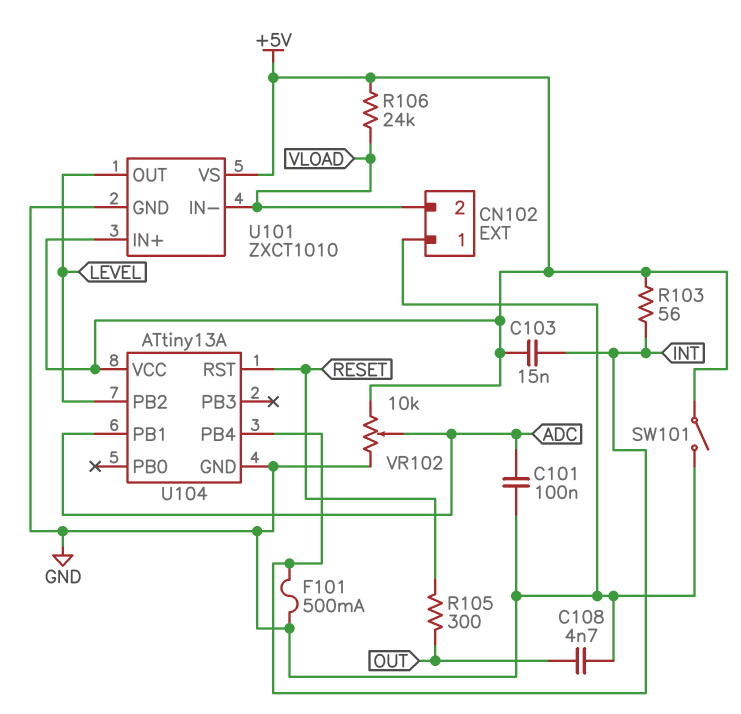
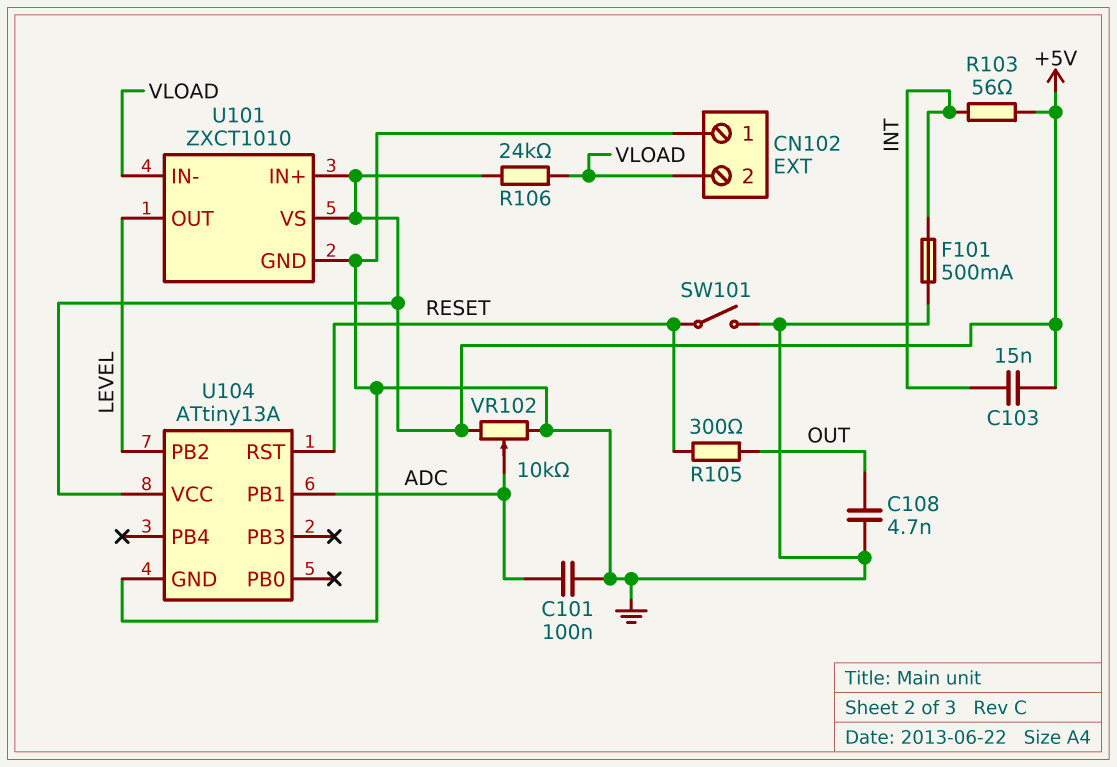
SW101: switch (+5V, GND) -> switch (GND, RESET)
U104 pin PB4: INT -> none

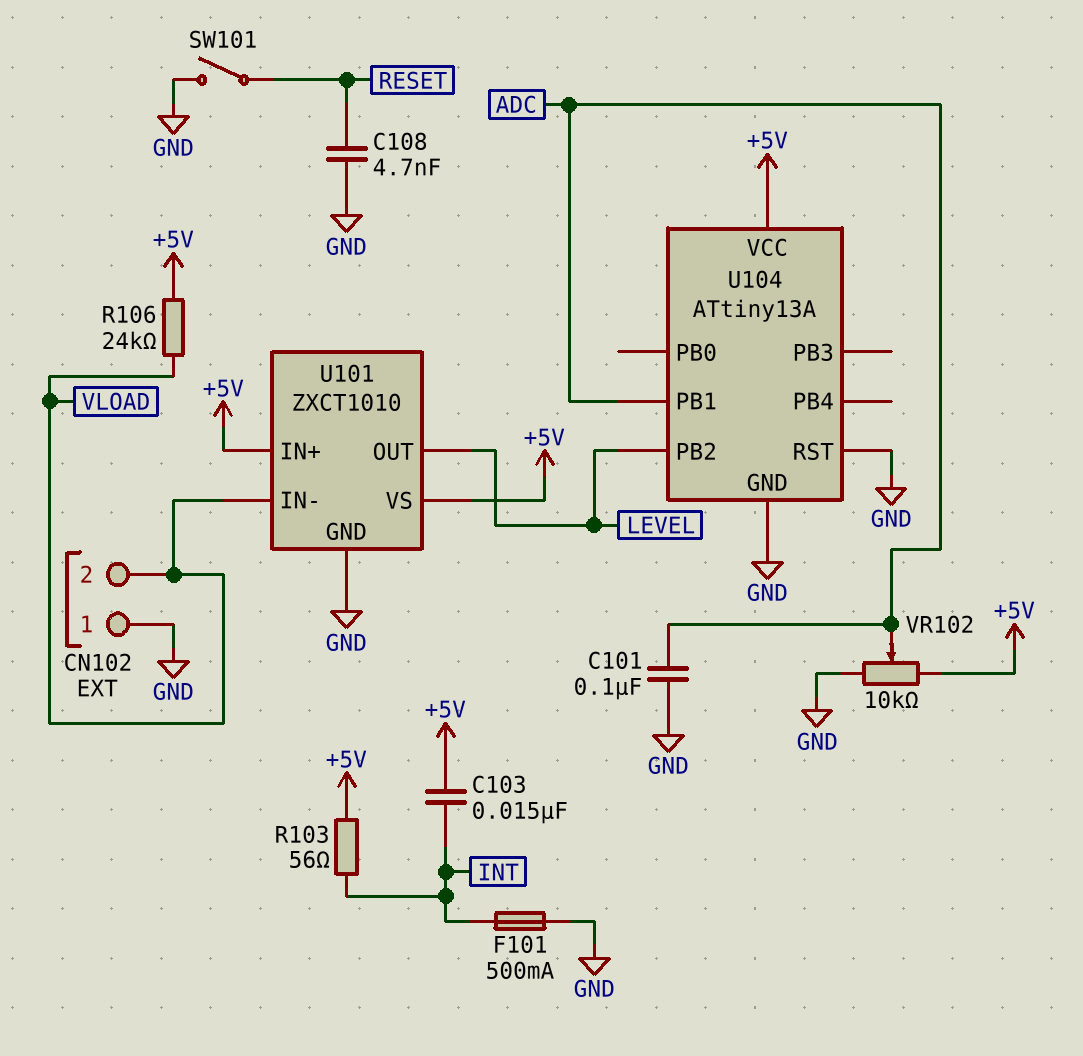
C108: 4.7nF (GND, OUT) -> 4.7nF (GND, RESET)
R105: 300 (OUT, RESET) -> none
U104 pin RST: RESET -> GND

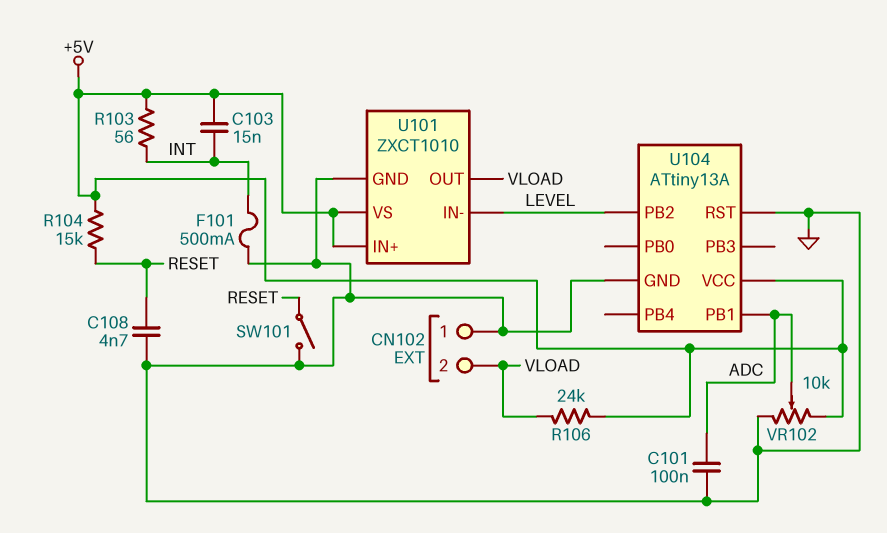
R104: none -> 15k (+5V, RESET)
U101 pin IN-: VLOAD -> LEVEL
U101 pin OUT: LEVEL -> VLOAD

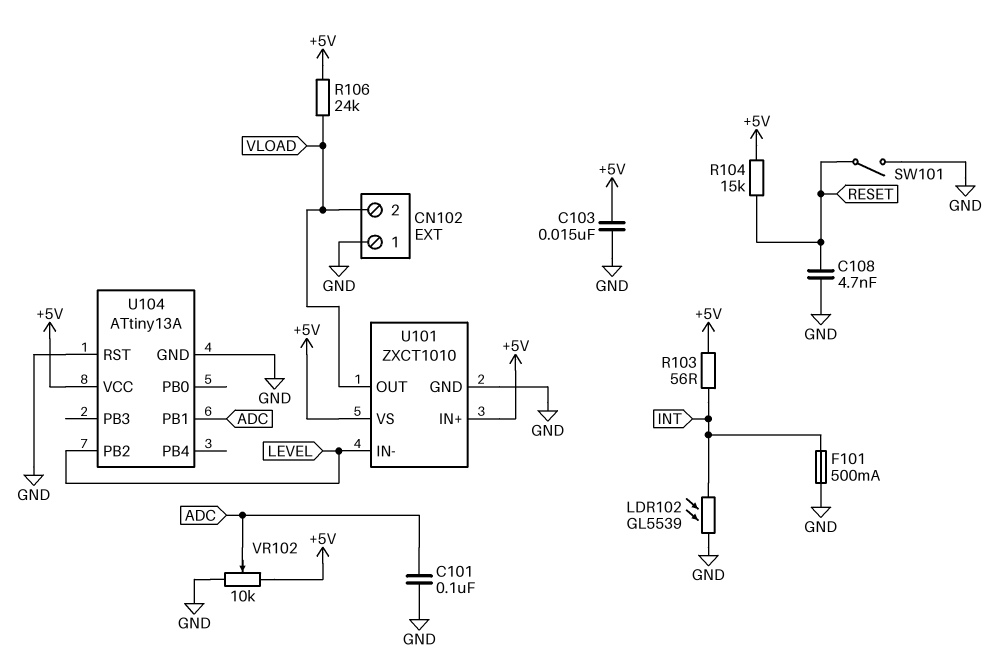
C103: 15nF (+5V, INT) -> 15nF (+5V, GND)
LDR102: none -> GL5539 (GND, INT)

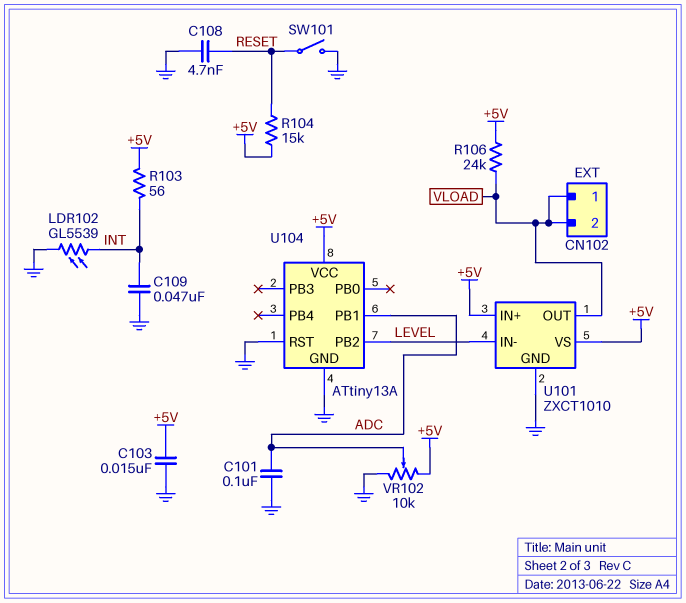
C109: none -> 47nF (GND, INT)
CN102 pin 1: GND -> VLOAD
F101: 500mA (GND, INT) -> none

